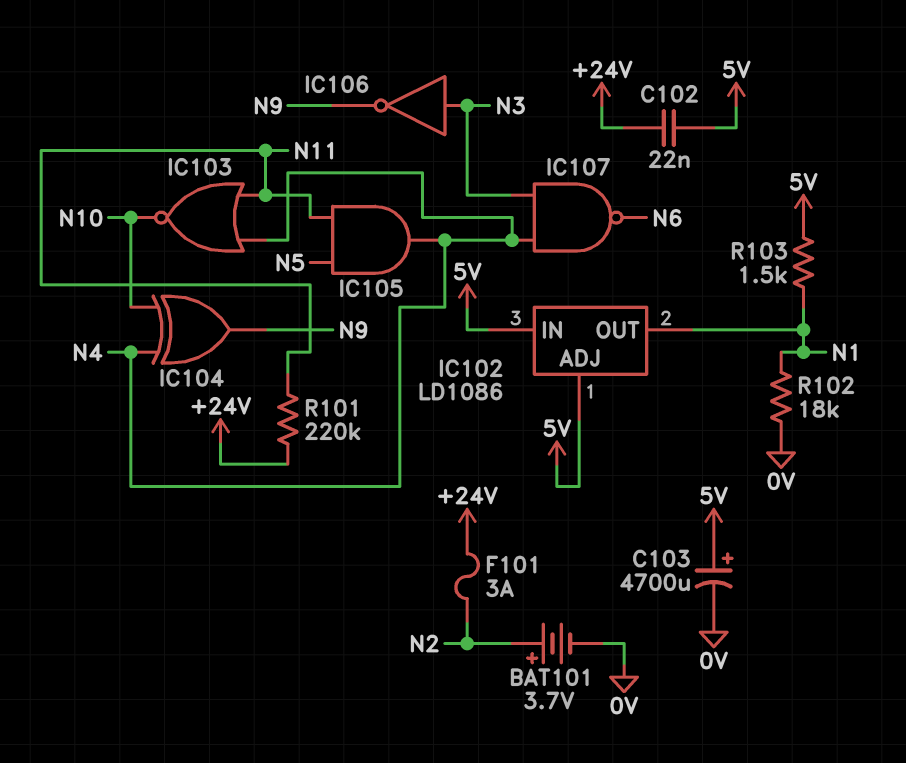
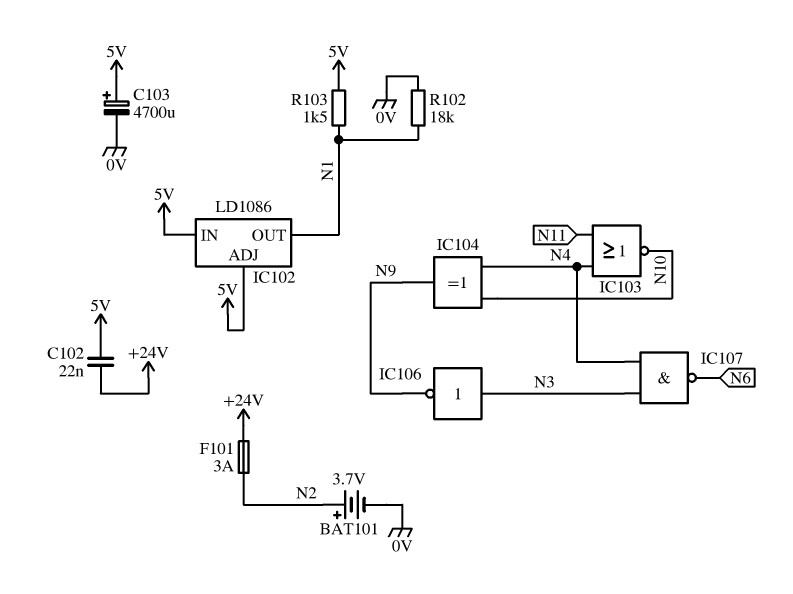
IC105: AND (in N5, in N11, out N4) -> none
R101: 220k (+24V, N11) -> none

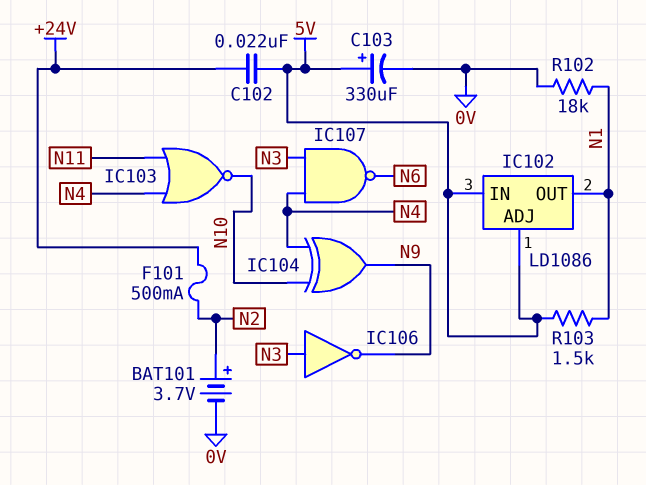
C103: 4700uF (plus 5V, minus 0V) -> 330uF (plus 5V, minus 0V)
F101: 3A (+24V, N2) -> 500mA (+24V, N2)

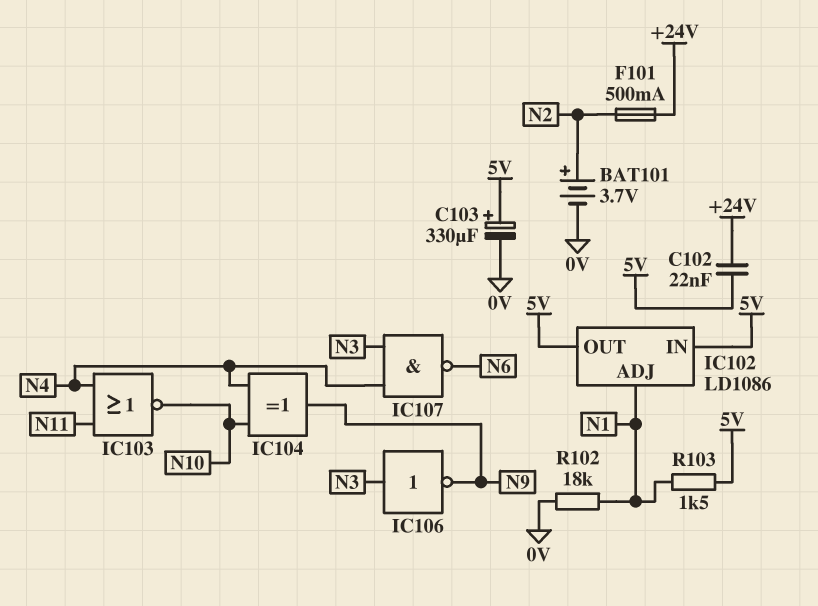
IC102 pin ADJ: 5V -> N1
IC102 pin OUT: N1 -> 5V

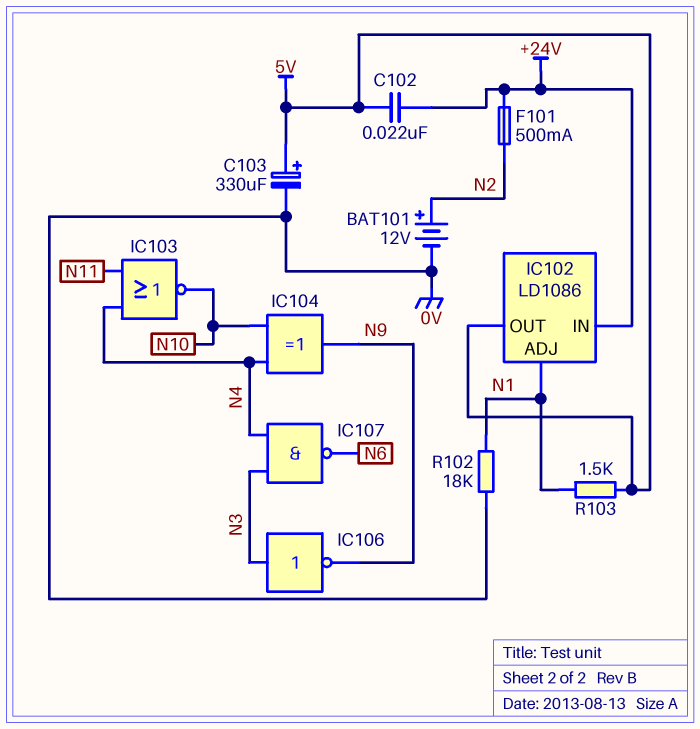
BAT101: 3.7V (plus N2, minus 0V) -> 12V (plus N2, minus 0V)
IC102 pin IN: 5V -> +24V

